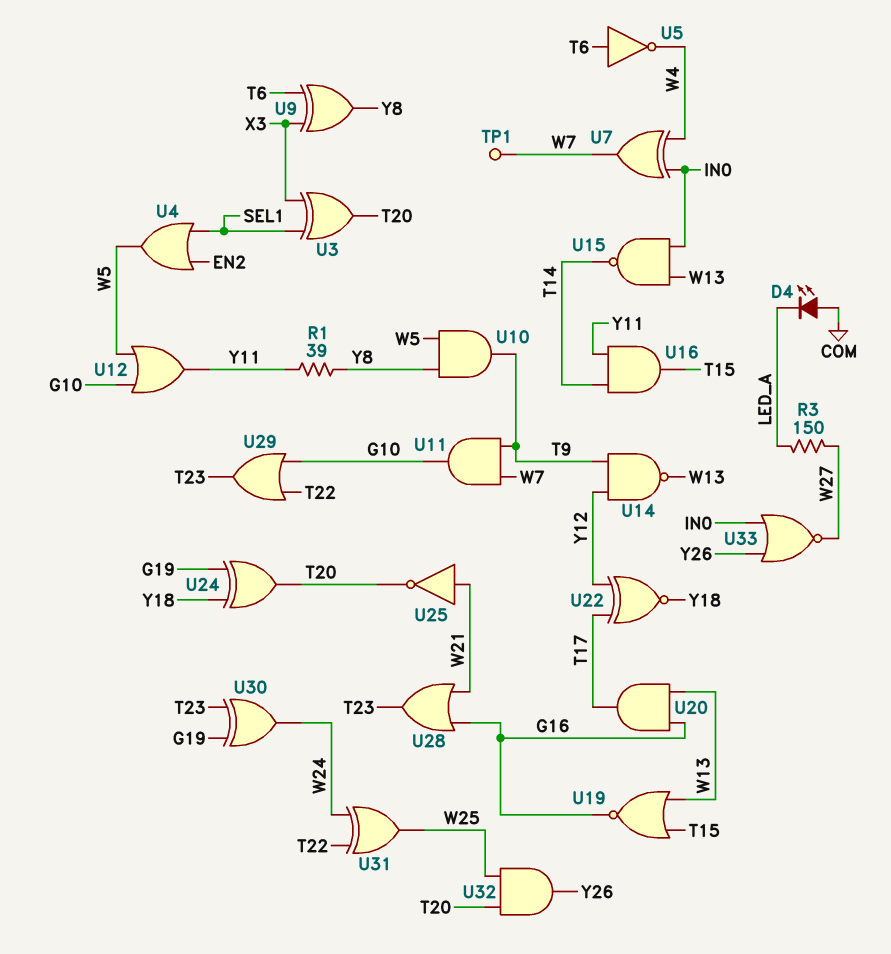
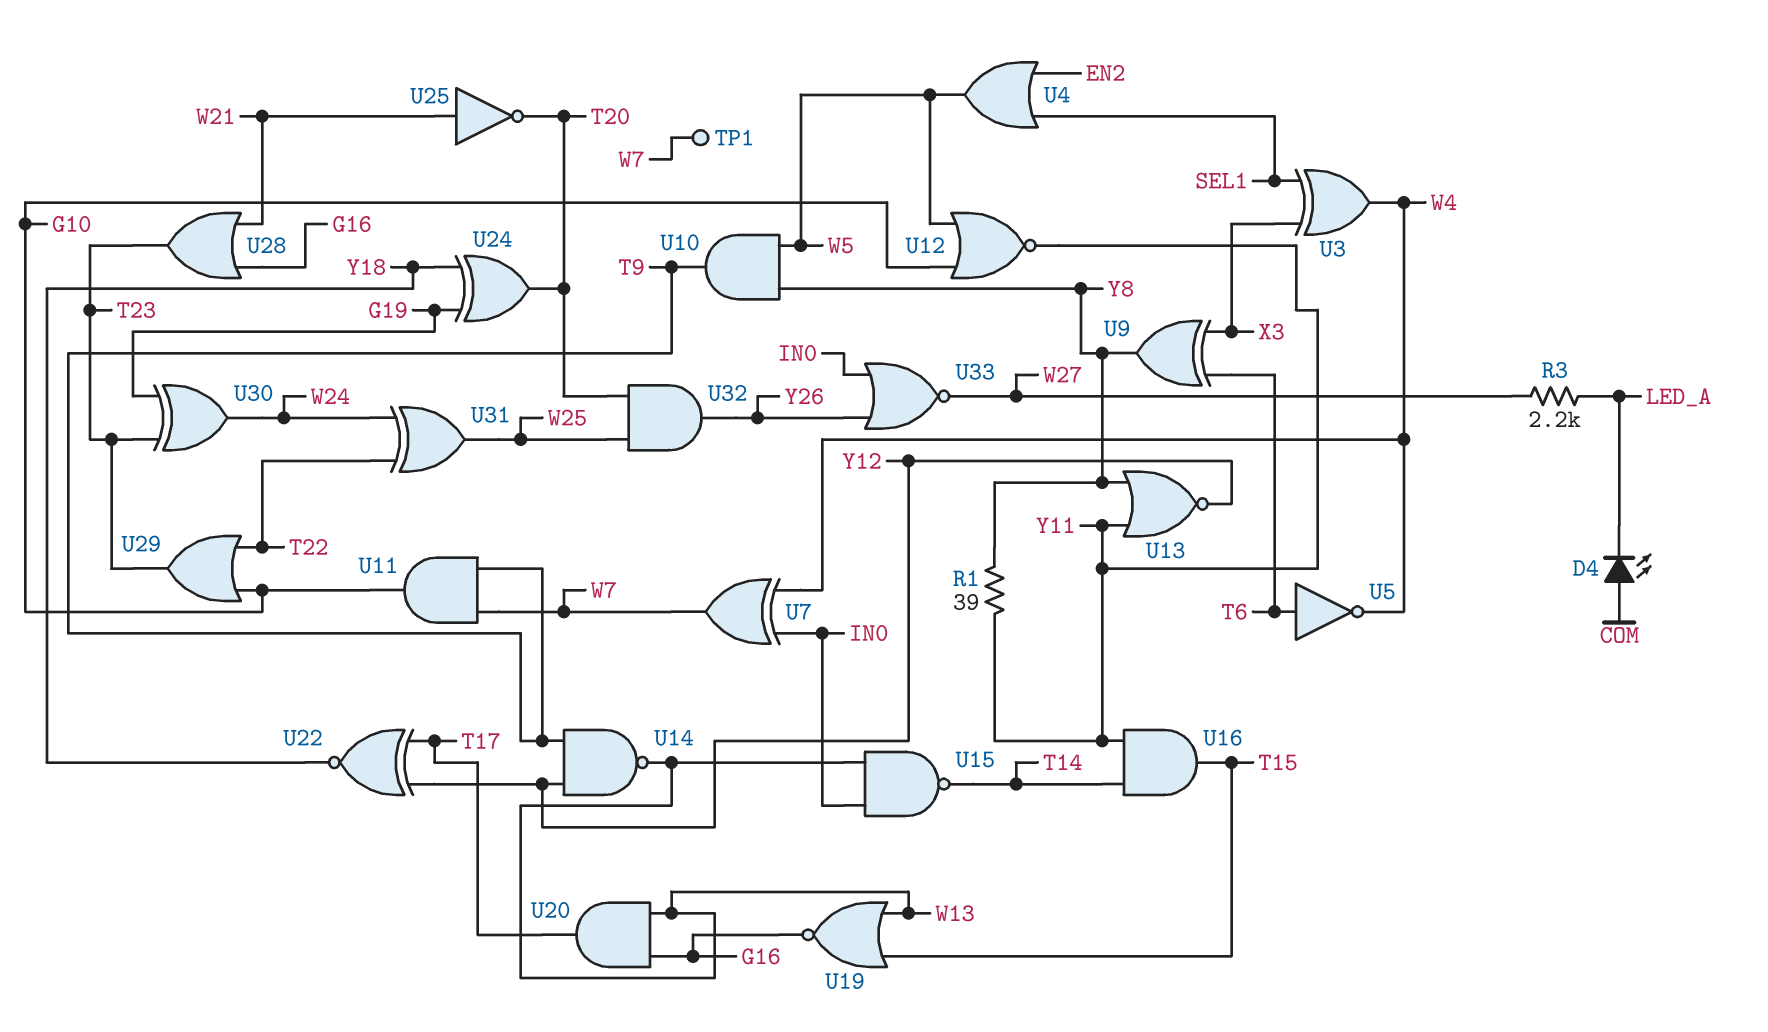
R3: 150 (LED_A, W27) -> 2.2k (LED_A, W27)
U3: XOR (in SEL1, in X3, out T20) -> XOR (in SEL1, in X3, out W4)
U12: OR (in G10, in W5, out Y11) -> NOR (in G10, in W5, out Y11)
U13: none -> NOR (in Y8, in Y11, out Y12)

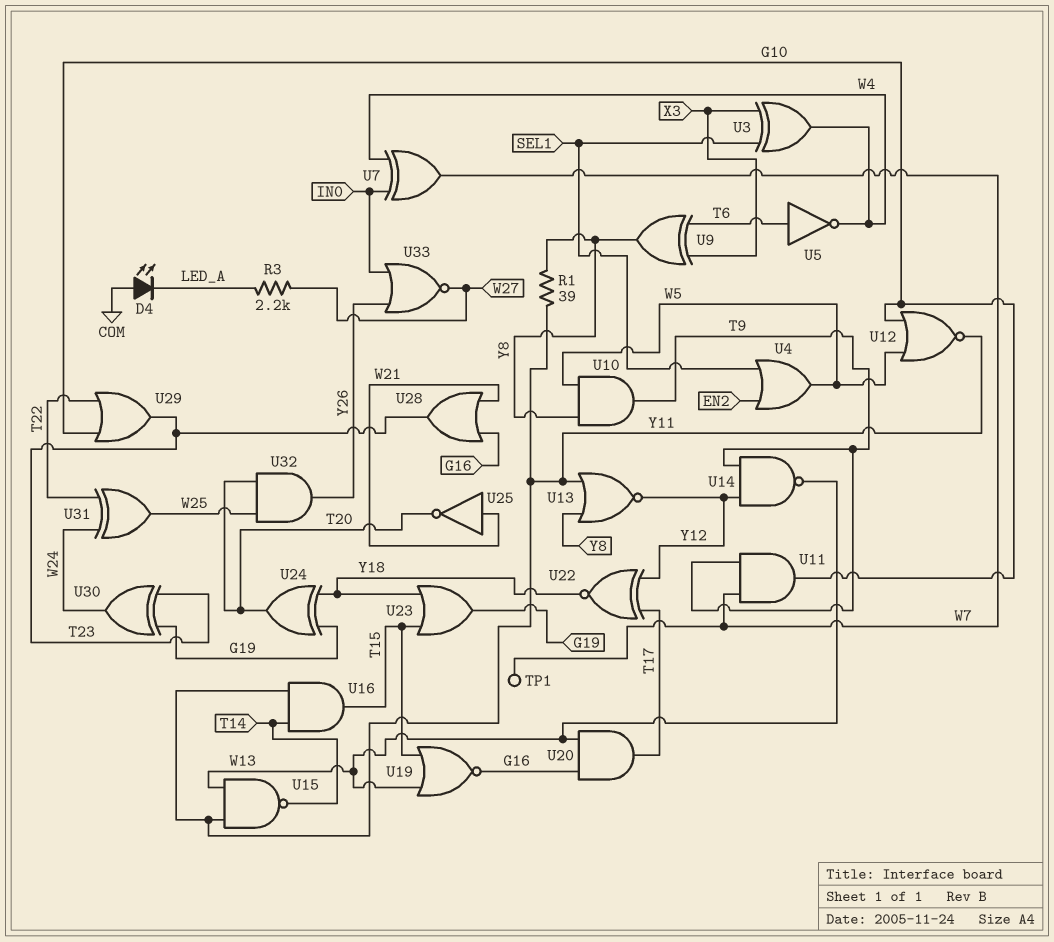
U15: NAND (in IN0, in W13, out T14) -> NAND (in W13, in Y11, out T14)
U23: none -> OR (in T15, in Y18, out G19)

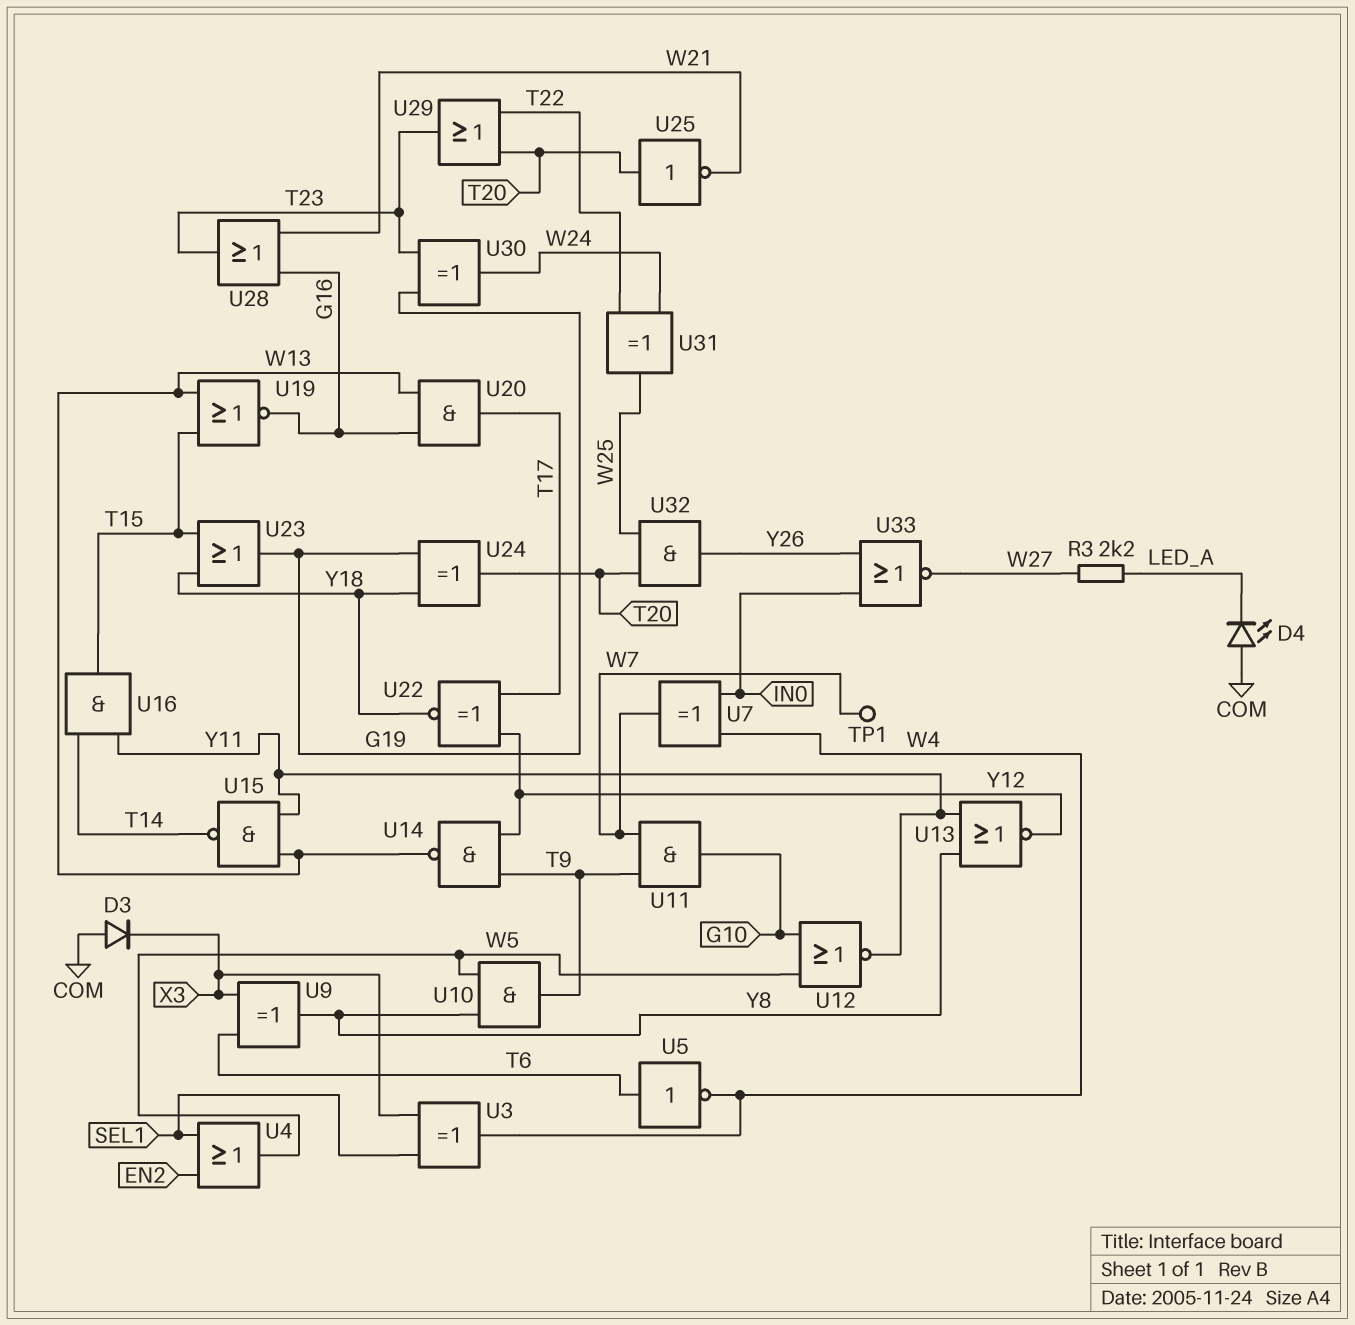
D3: none -> diode (A COM, K X3)
R1: 39 (Y8, Y11) -> none
U25: NOT (in W21, out T20) -> NOT (in T20, out W21)
U29: OR (in G10, in T22, out T23) -> OR (in T20, in T22, out T23)

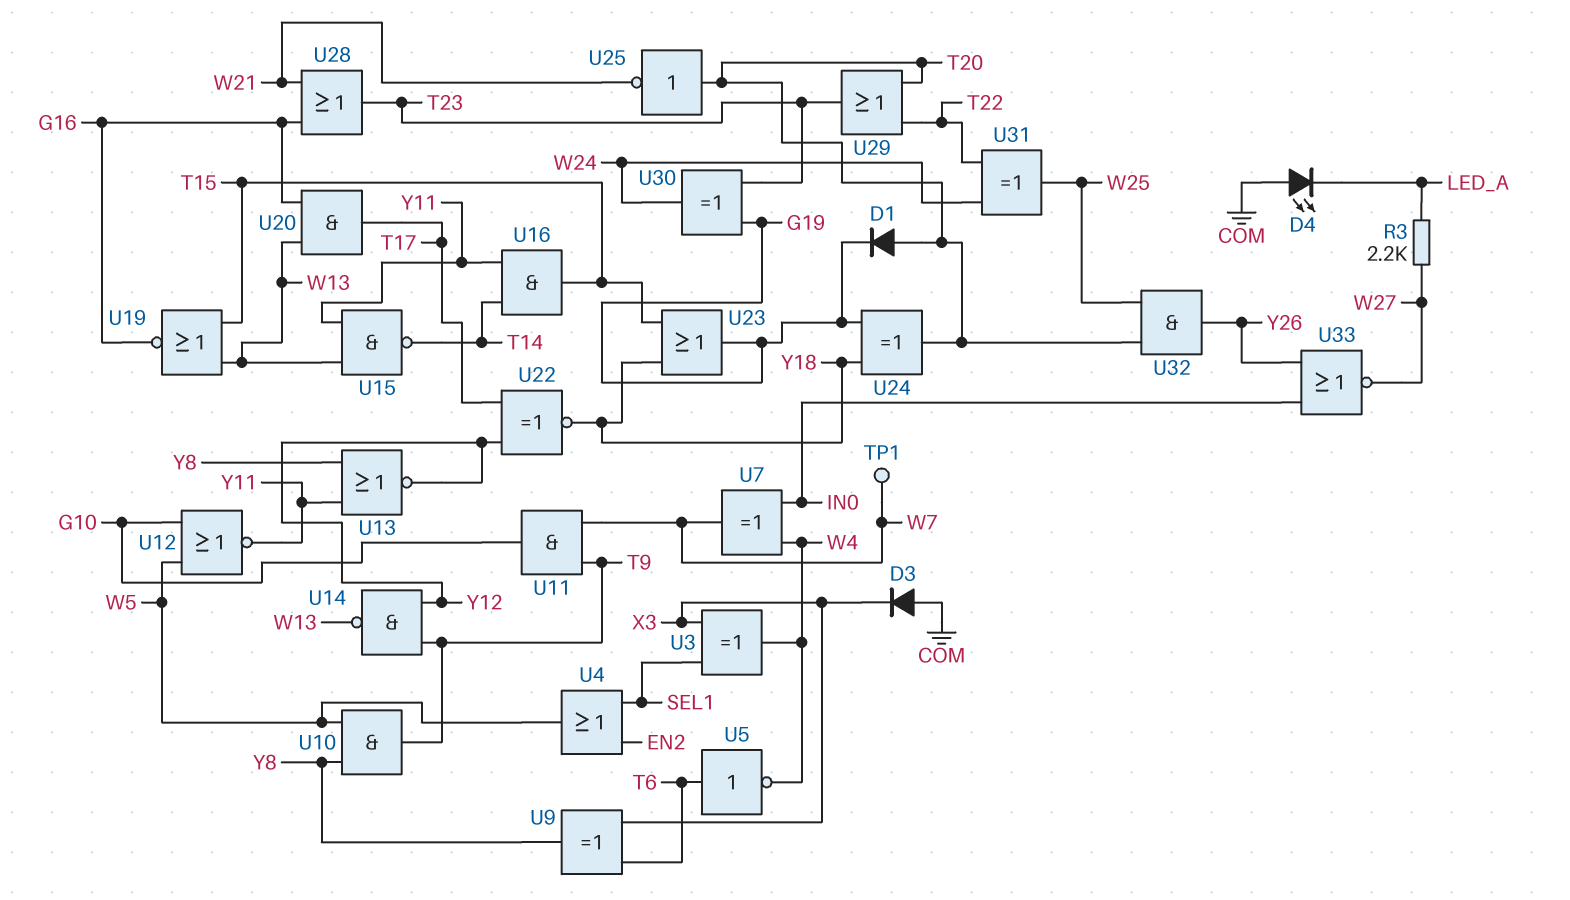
D1: none -> diode (A T20, K G19)

